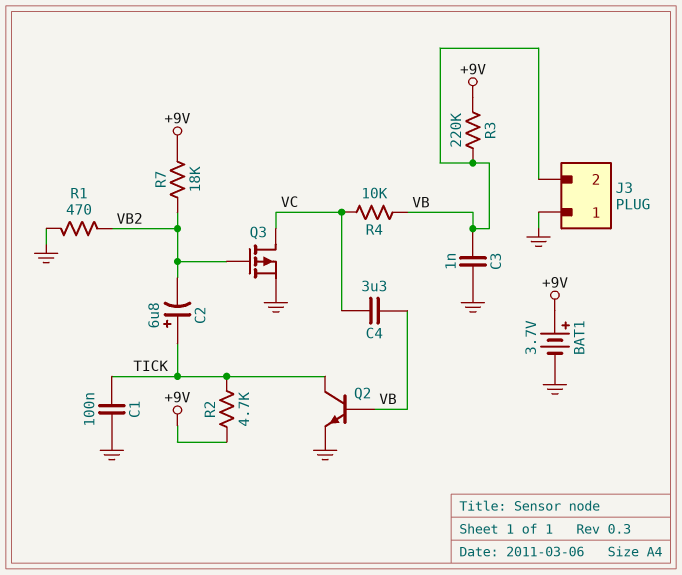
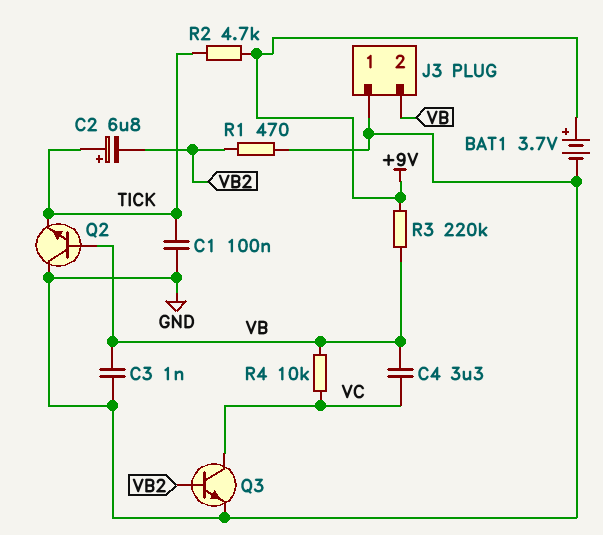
Q2: NPN (B VB, C TICK, E GND) -> NPN (B VB, C GND, E TICK)
Q3: PMOS (G VB2, D VC, S GND) -> NPN (B VB2, C VC, E GND)
R7: 18k (+9V, VB2) -> none

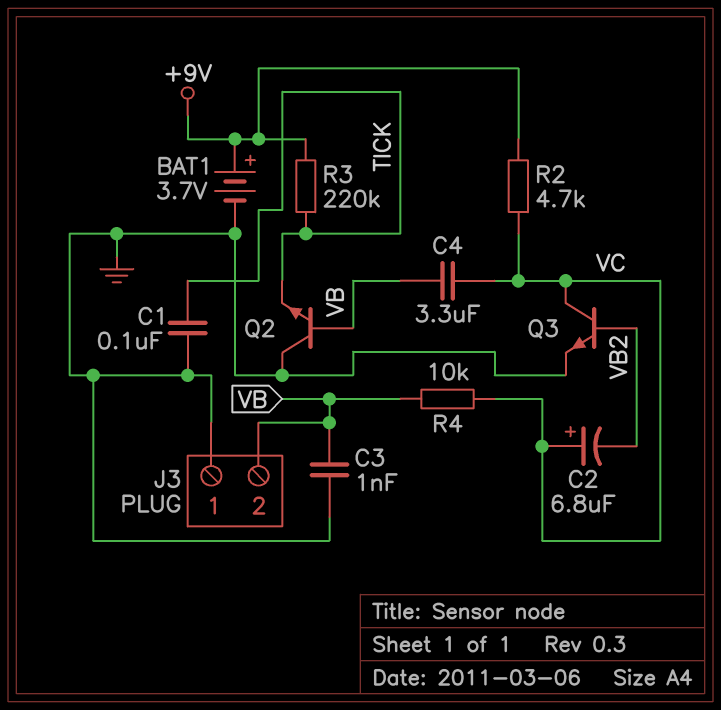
C2: 6.8uF (plus TICK, minus VB2) -> 6.8uF (plus VC, minus VB2)
R1: 470 (GND, VB2) -> none
R2: 4.7k (+9V, TICK) -> 4.7k (+9V, VC)
R3: 220k (+9V, VB) -> 220k (+9V, TICK)

